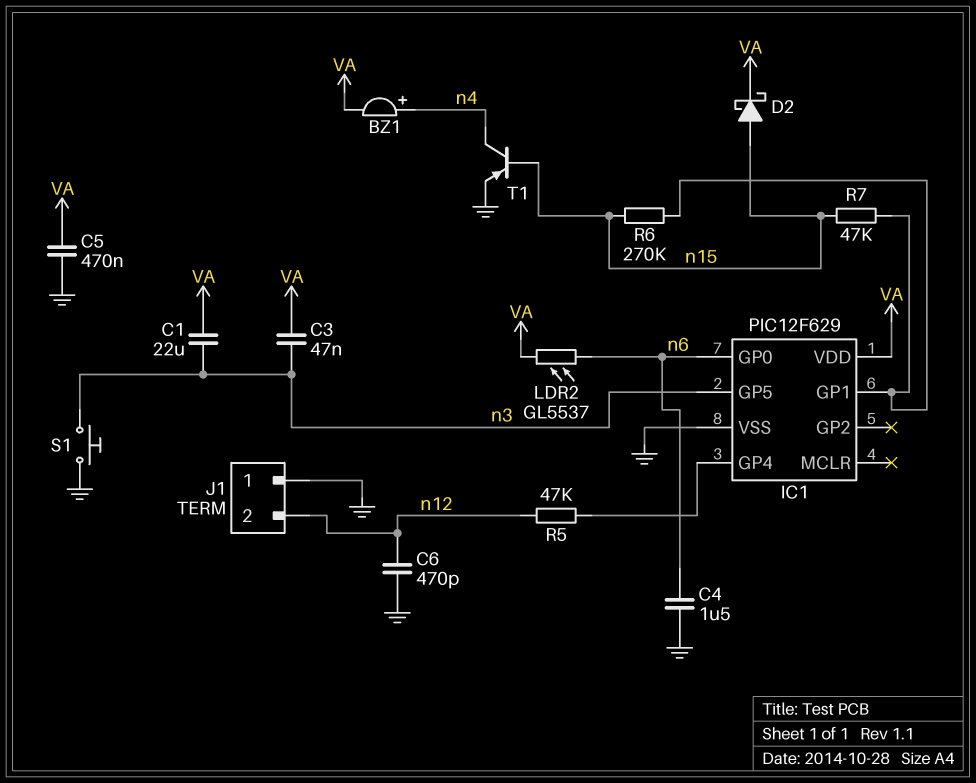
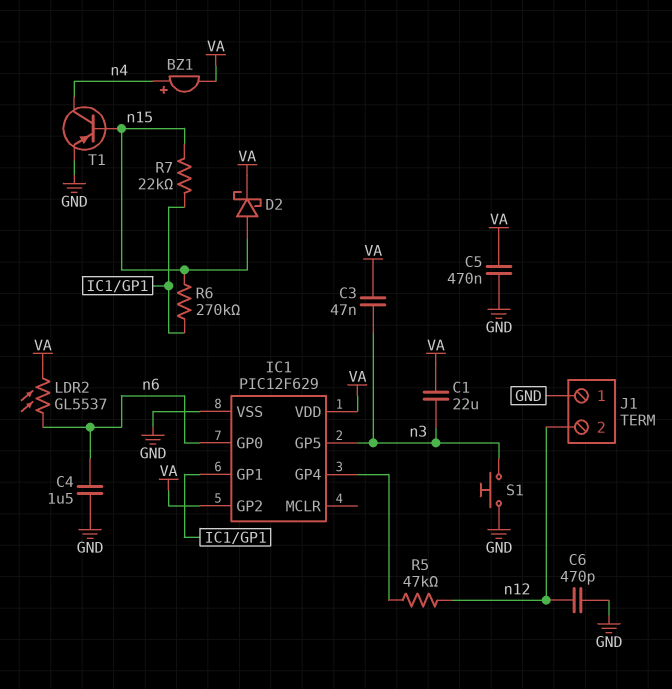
IC1 pin GP2: none -> VA
R7: 47k (IC1/GP1, n15) -> 22k (IC1/GP1, n15)

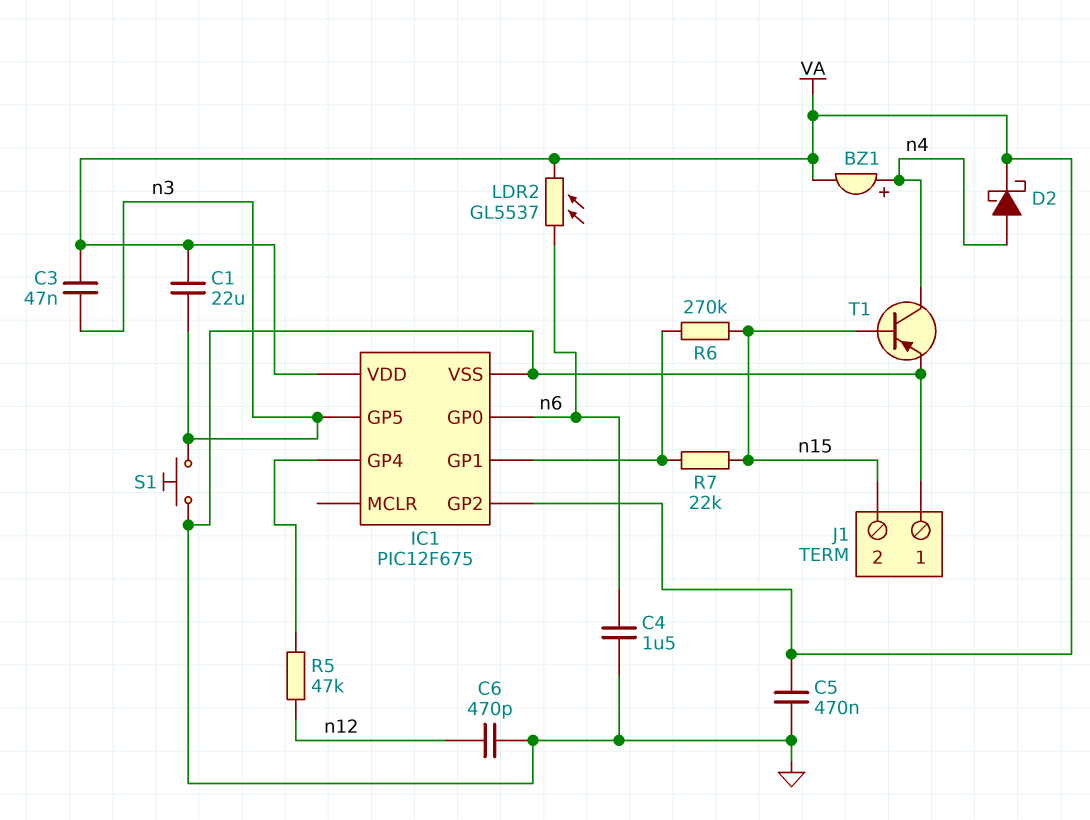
D2: schottky (A n15, K VA) -> schottky (A n4, K VA)
IC1: PIC12F629 -> PIC12F675
J1 pin 2: n12 -> n15

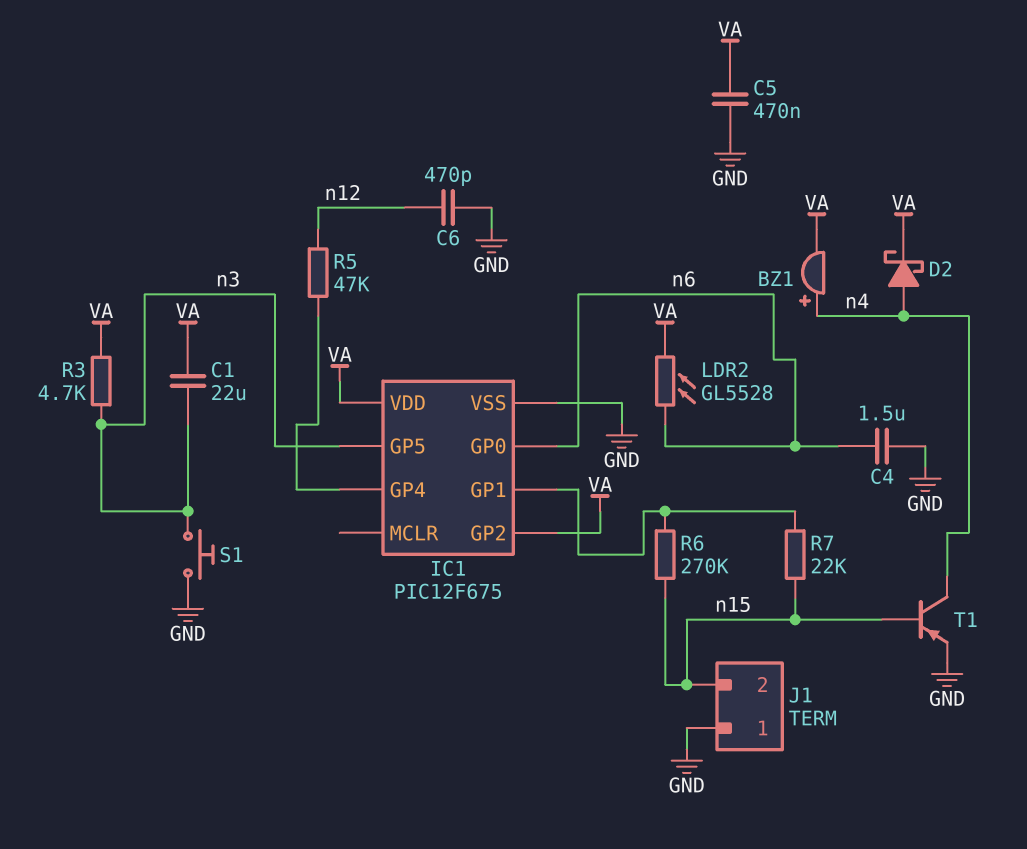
C3: 47nF (VA, n3) -> none
LDR2: GL5537 (VA, n6) -> GL5528 (VA, n6)
R3: none -> 4.7k (VA, n3)

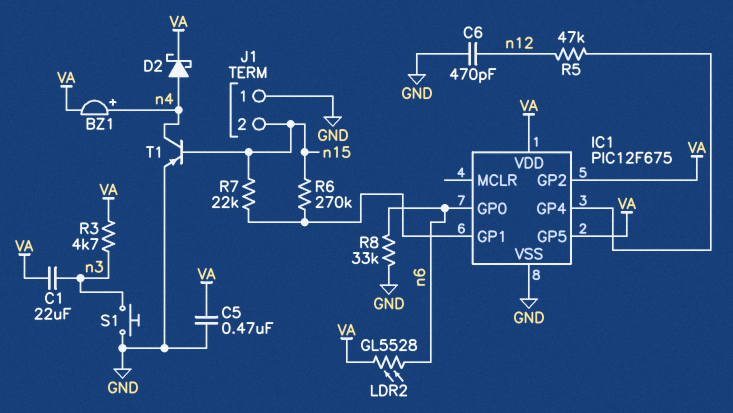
C4: 1.5uF (GND, n6) -> none
IC1 pin GP5: n3 -> VA
R8: none -> 33k (GND, n6)

